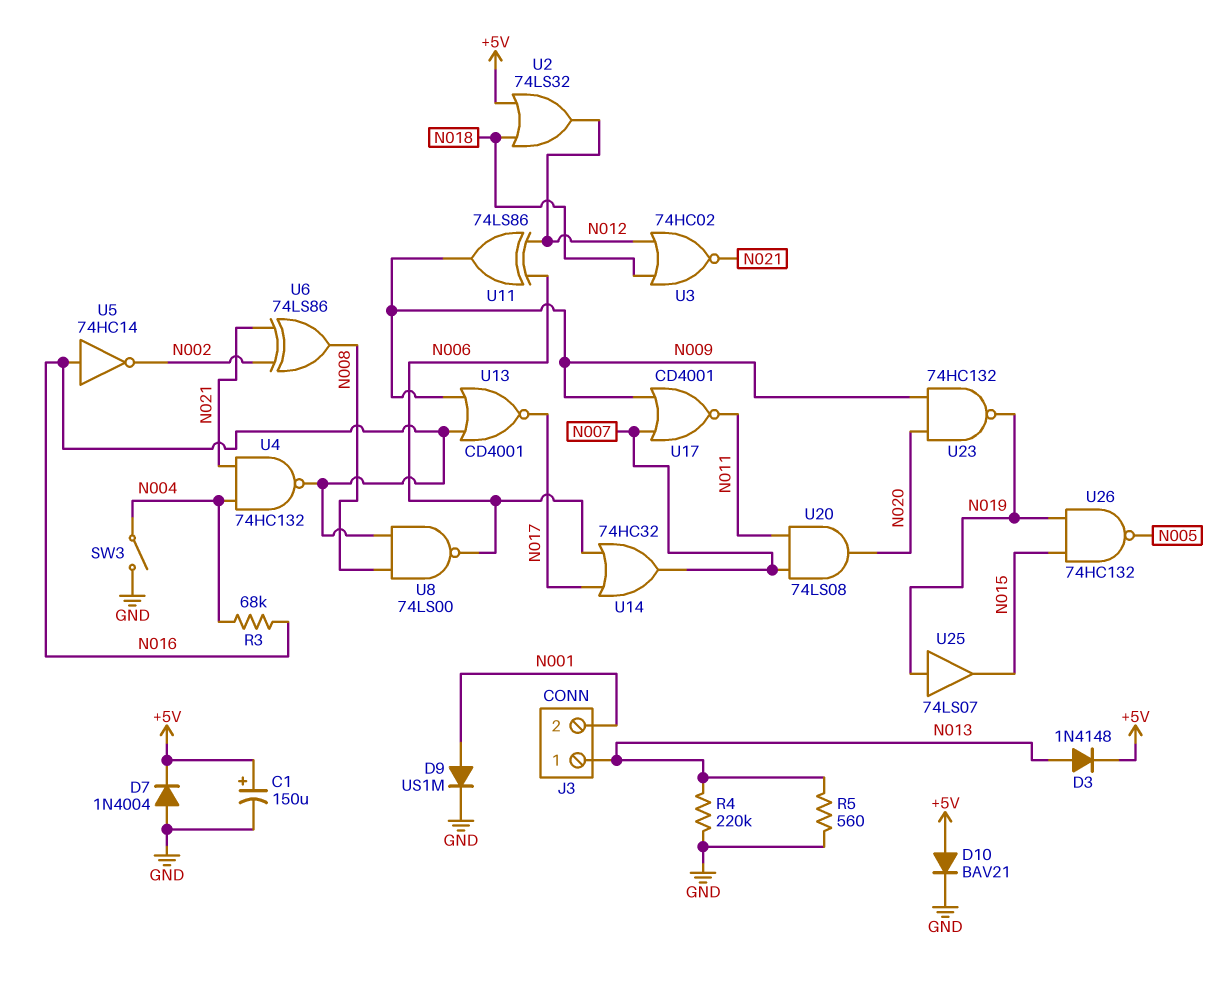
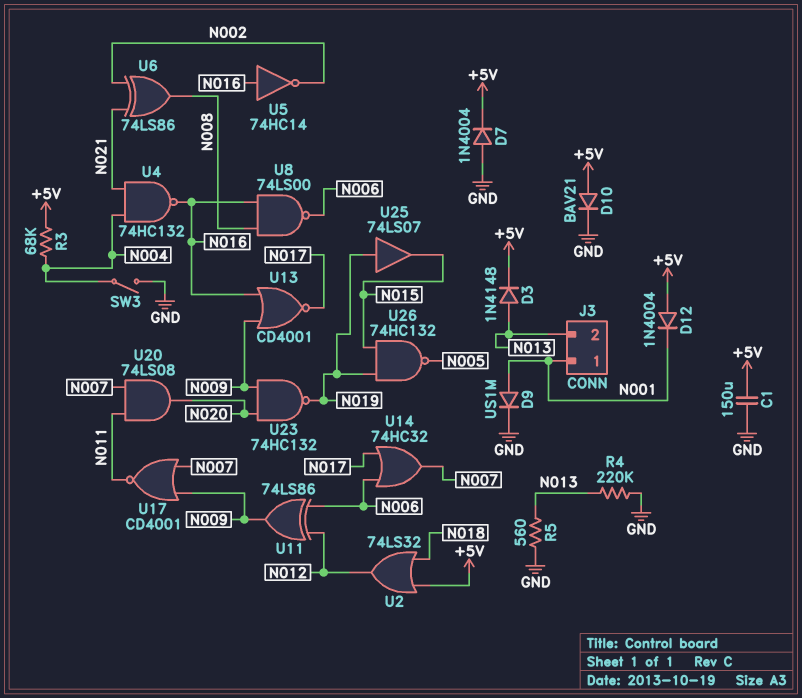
C1: 150uF (plus +5V, minus GND) -> 150uF (+5V, GND)
D12: none -> diode 1N4004 (A +5V, K N001)
J3 pin 1: N013 -> N001
J3 pin 2: N001 -> N013
R3: 68k (N004, N016) -> 68k (+5V, N004)
U3: NOR 74HC02 (in N012, in N018, out N021) -> none

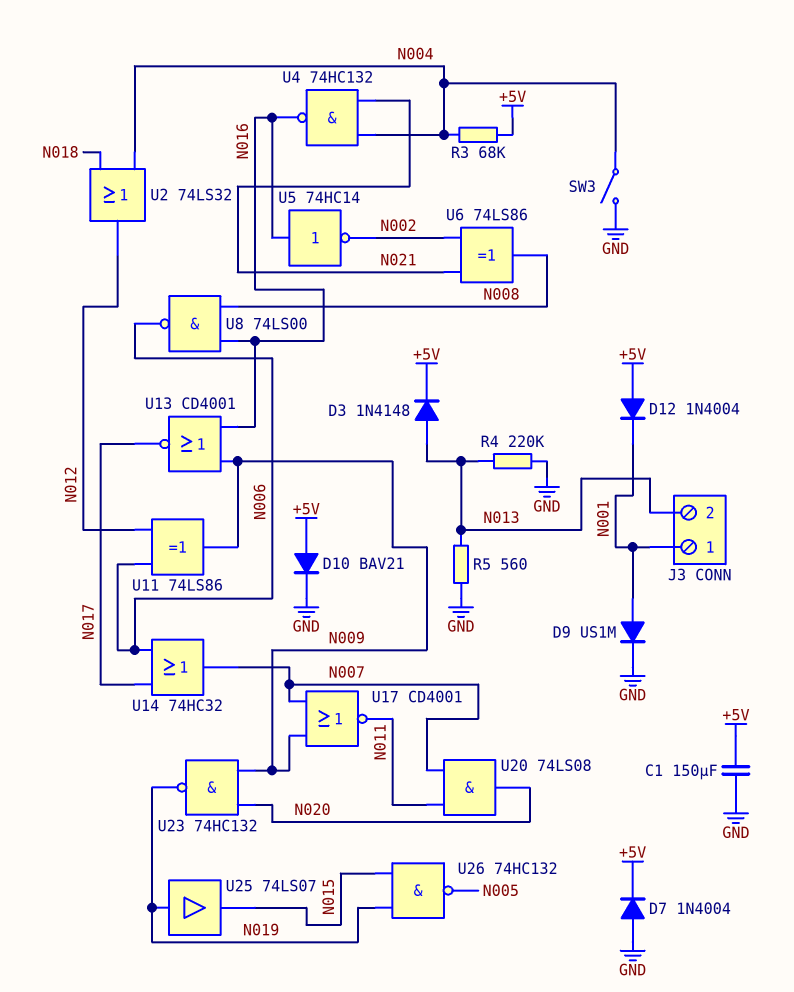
U2: OR 74LS32 (in +5V, in N018, out N012) -> OR 74LS32 (in N004, in N018, out N012)

